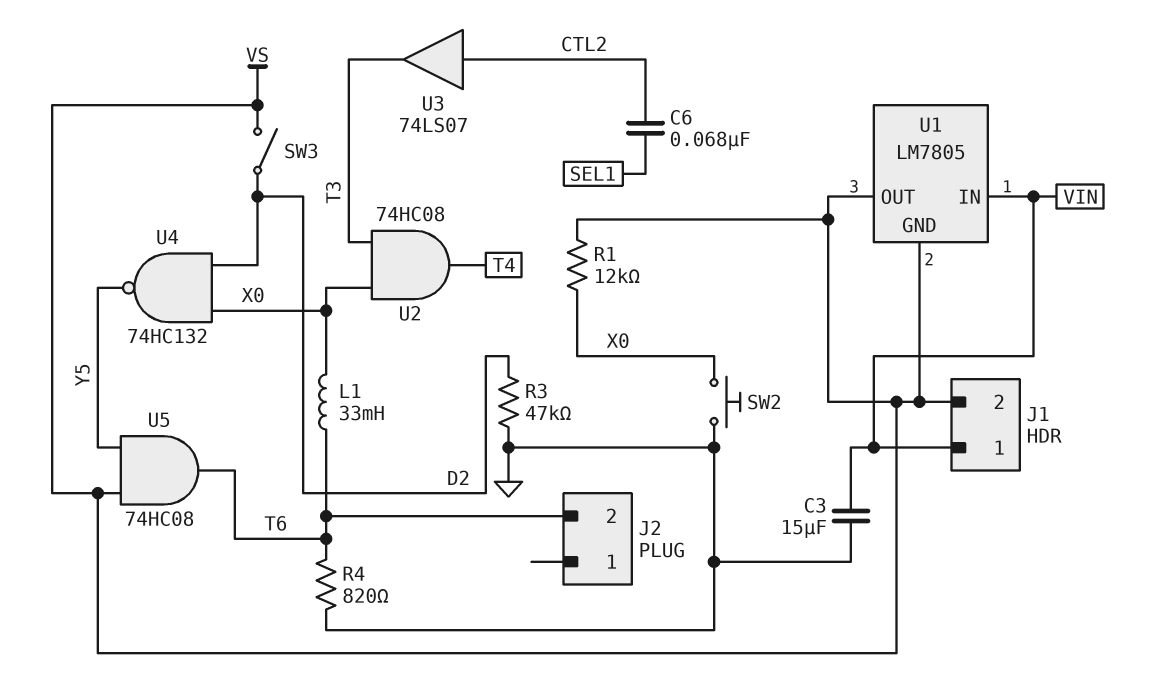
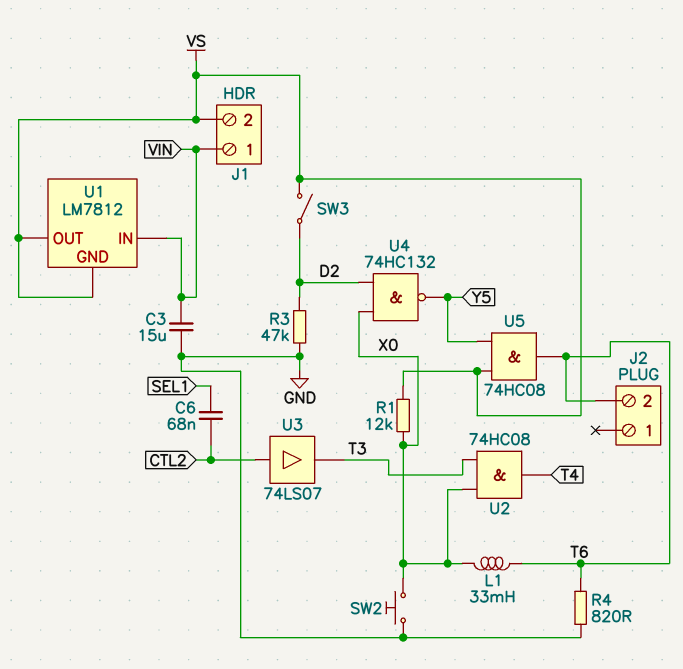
U1: LM7805 -> LM7812

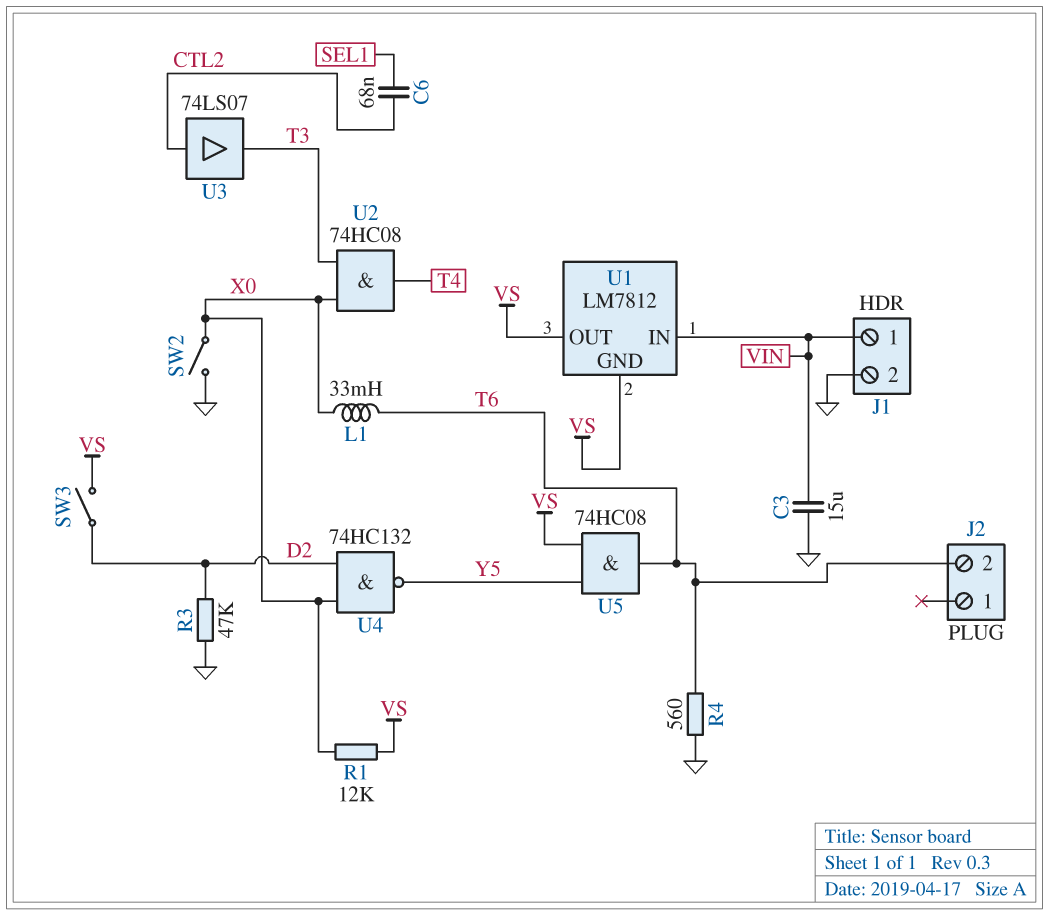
J1 pin 2: VS -> GND
R4: 820 (GND, T6) -> 560 (GND, T6)
SW2: button (GND, X0) -> switch (GND, X0)

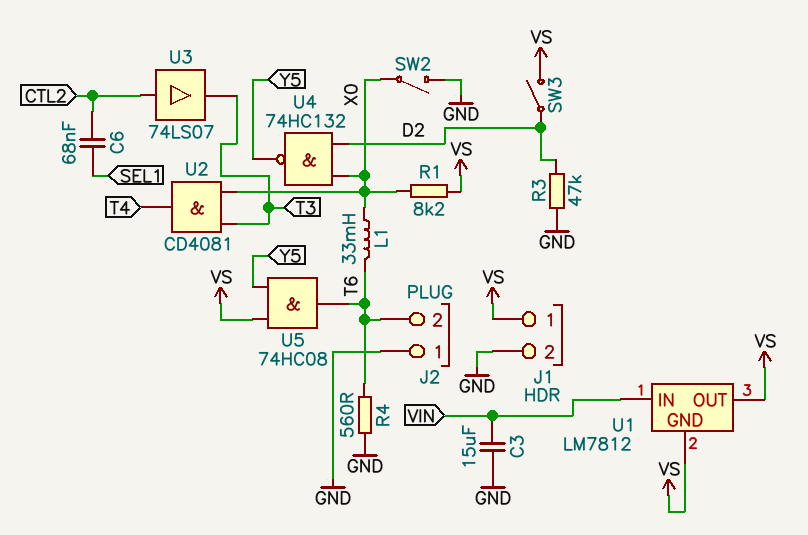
J1 pin 1: VIN -> VS
J2 pin 1: none -> GND
R1: 12k (VS, X0) -> 8.2k (VS, X0)
U2: AND 74HC08 (in T3, in X0, out T4) -> AND CD4081 (in T3, in X0, out T4)

